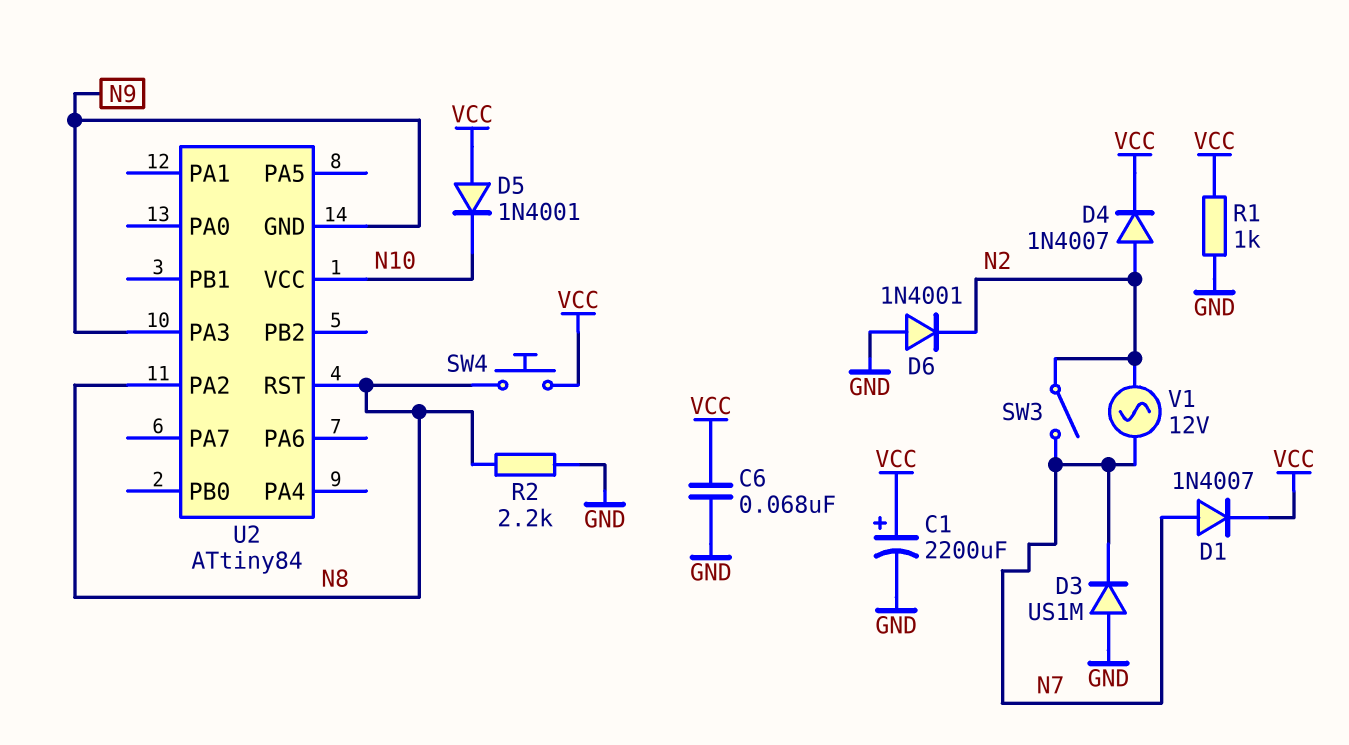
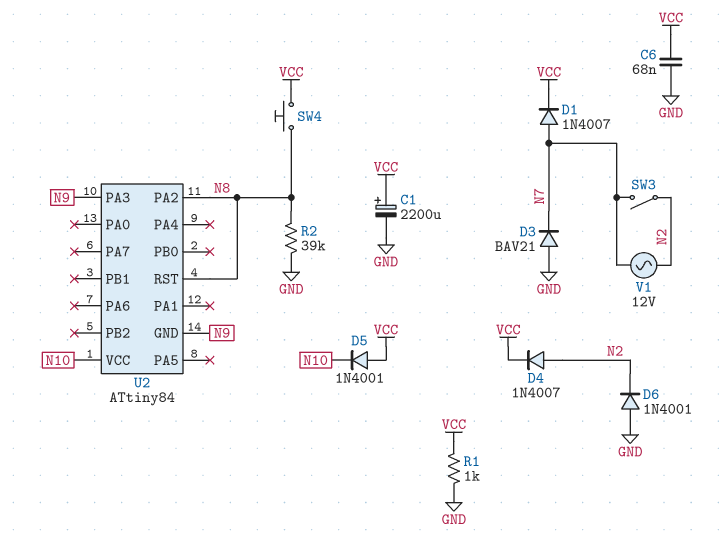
D3: diode US1M (A GND, K N7) -> diode BAV21 (A GND, K N7)
R2: 2.2k (GND, N8) -> 39k (GND, N8)

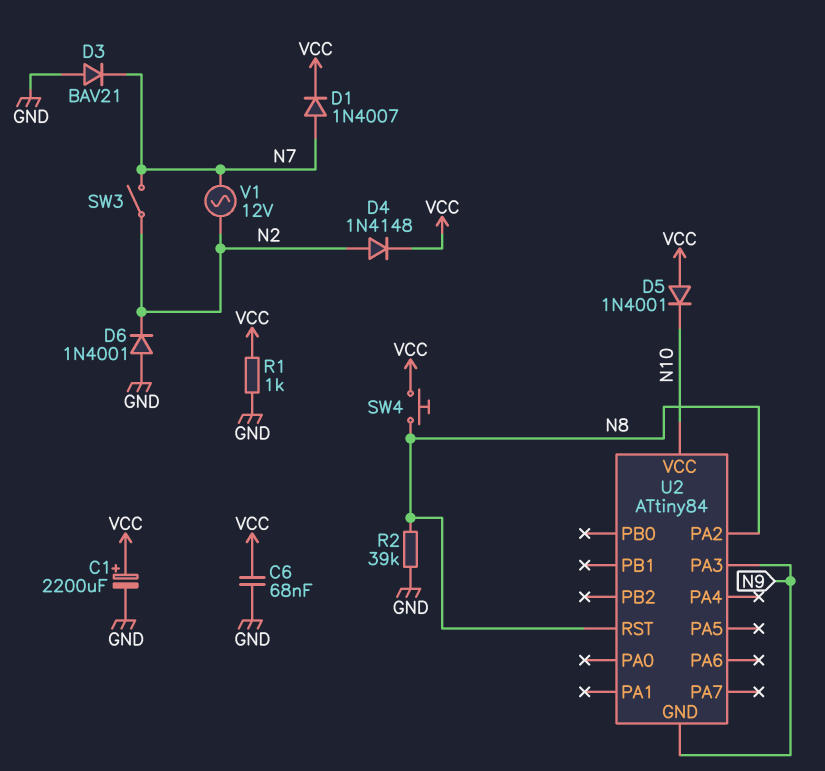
D4: diode 1N4007 (A N2, K VCC) -> diode 1N4148 (A N2, K VCC)

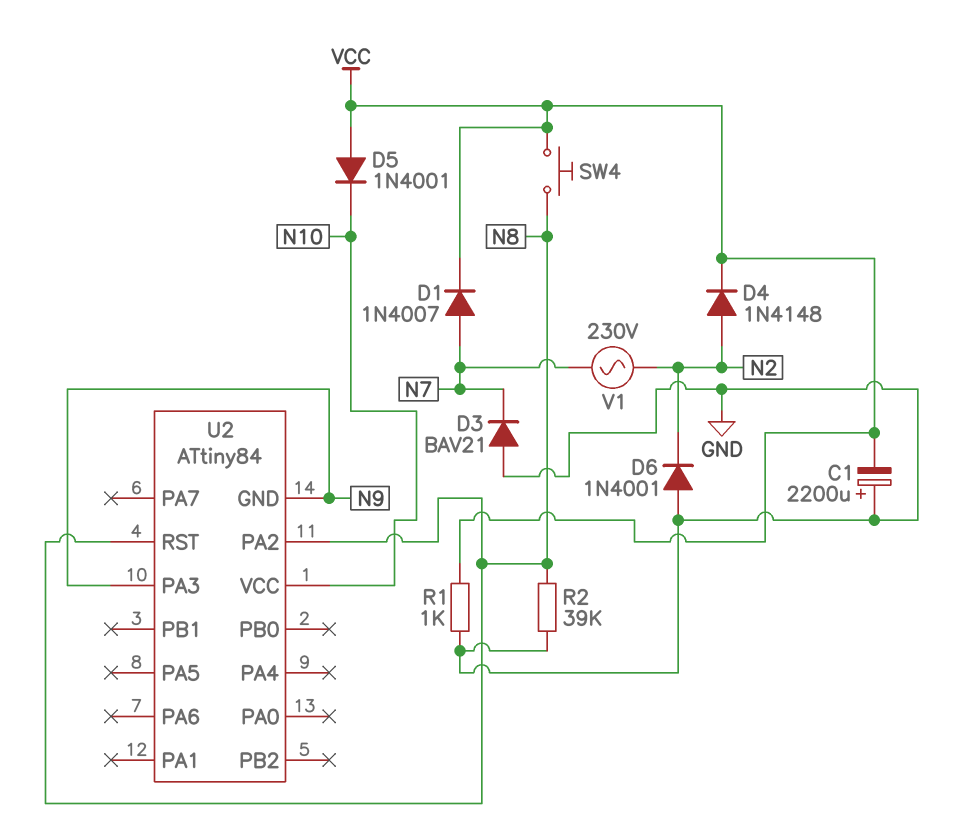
C1: 2200uF (plus VCC, minus GND) -> 2200uF (plus GND, minus VCC)
C6: 68nF (GND, VCC) -> none
SW3: switch (N2, N7) -> none
V1: AC 12V (N2, N7) -> AC 230V (N2, N7)

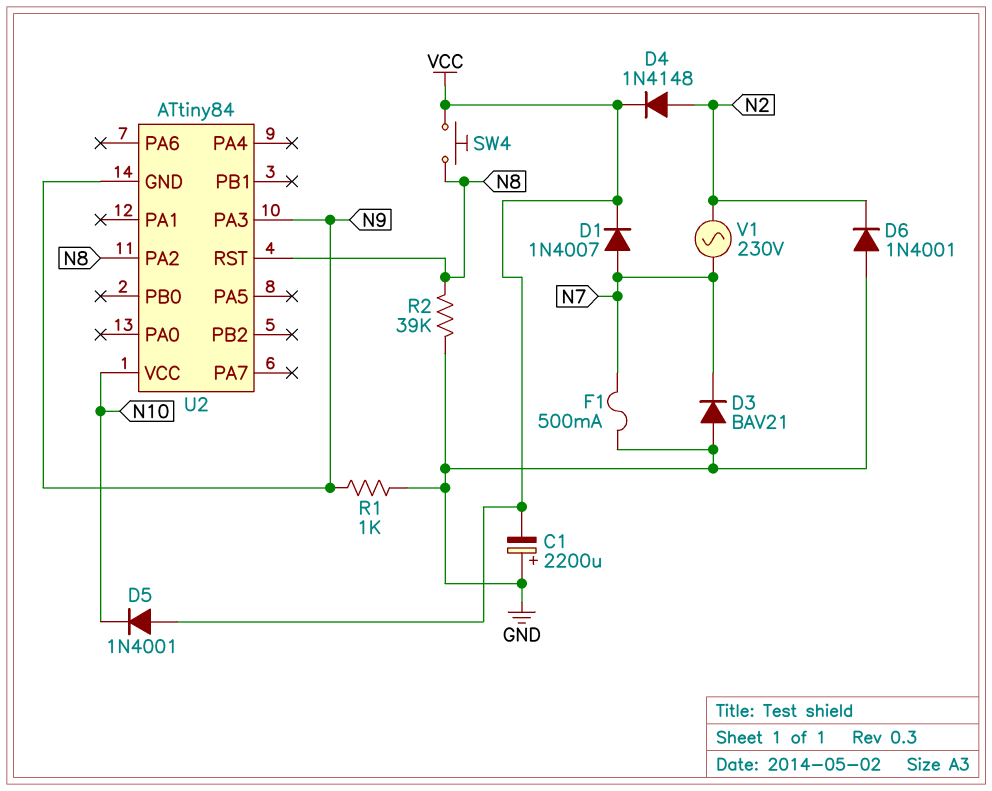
F1: none -> 500mA (GND, N7)
R1: 1k (GND, VCC) -> 1k (GND, N9)

